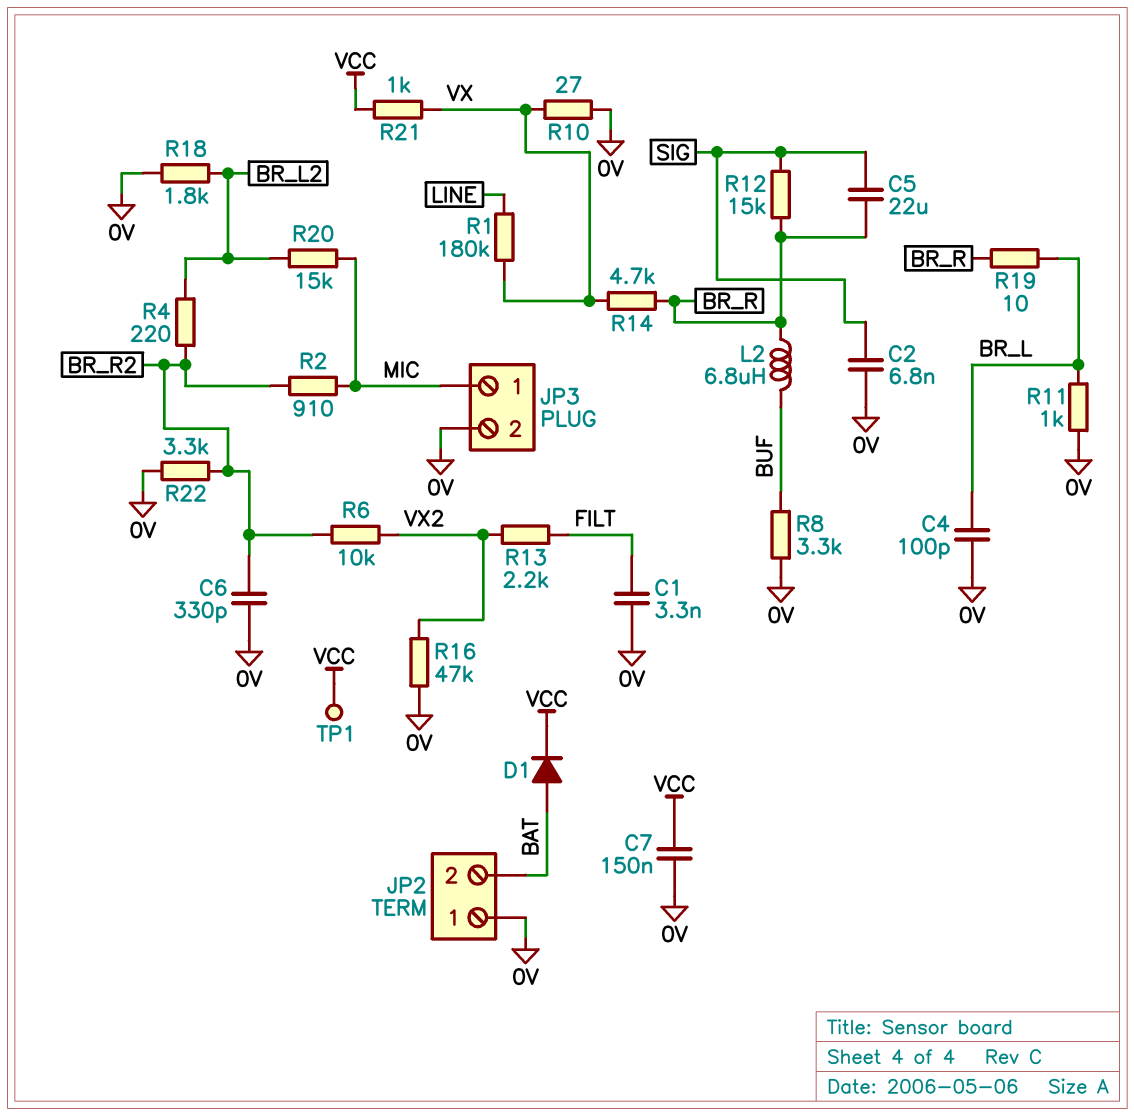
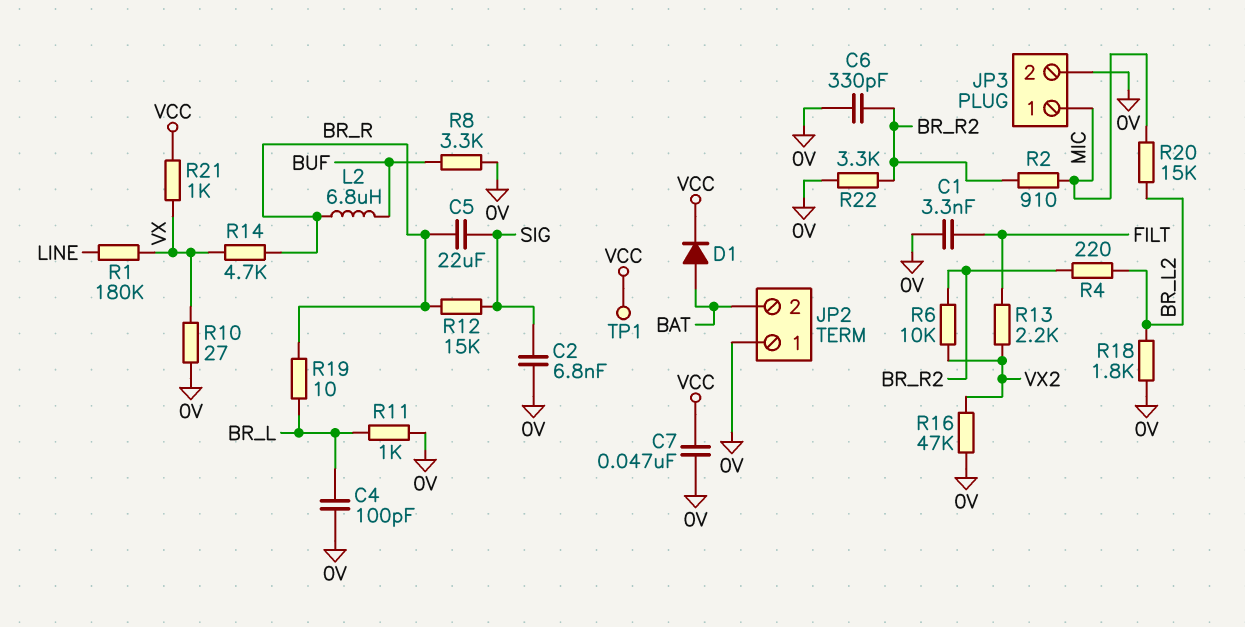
C7: 150nF (0V, VCC) -> 47nF (0V, VCC)

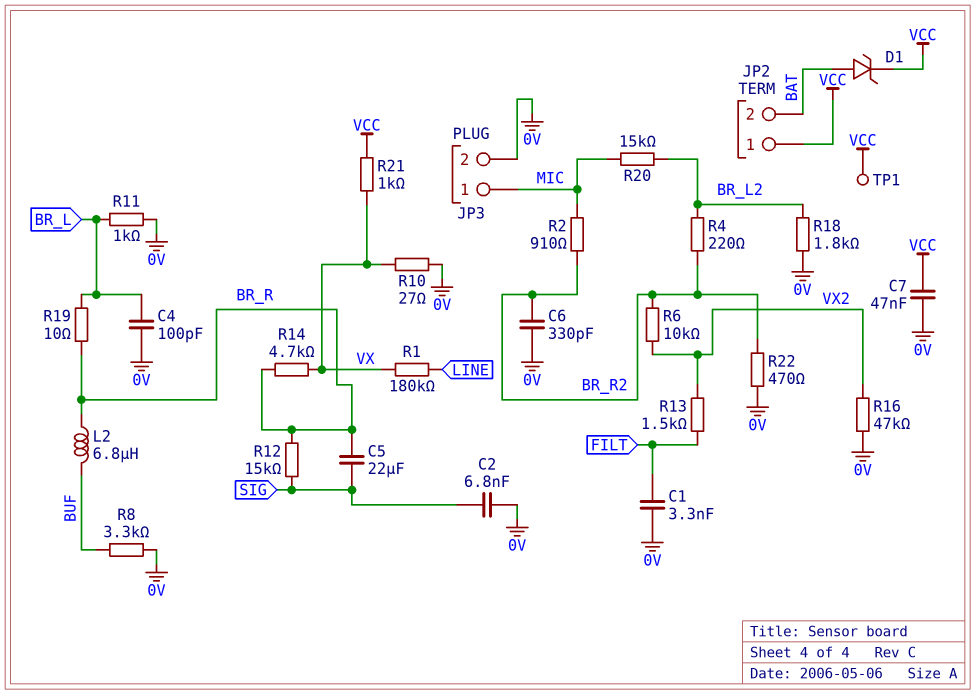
D1: diode (A BAT, K VCC) -> zener (A BAT, K VCC)
JP2 pin 1: 0V -> VCC
R13: 2.2k (FILT, VX2) -> 1.5k (FILT, VX2)
R22: 3.3k (0V, BR_R2) -> 470 (0V, BR_R2)

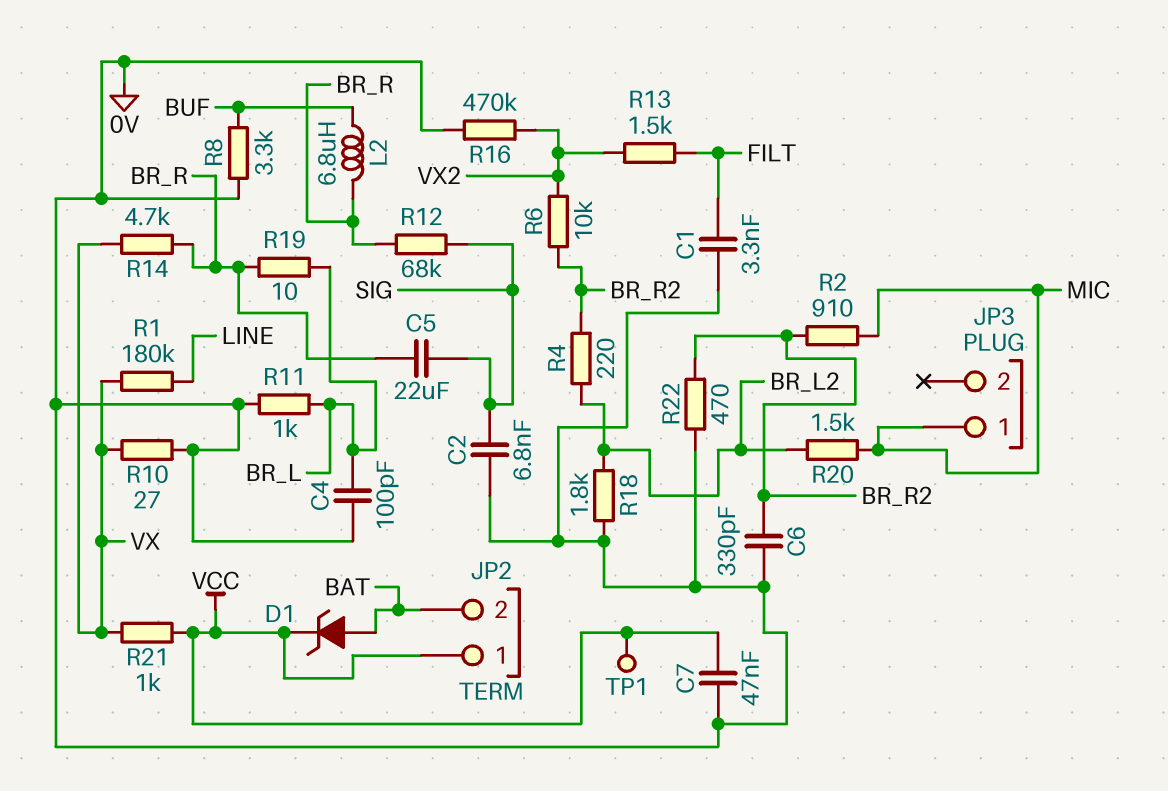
JP3 pin 2: 0V -> none
R12: 15k (BR_R, SIG) -> 68k (BR_R, SIG)
R16: 47k (0V, VX2) -> 470k (0V, VX2)
R20: 15k (BR_L2, MIC) -> 1.5k (BR_L2, MIC)

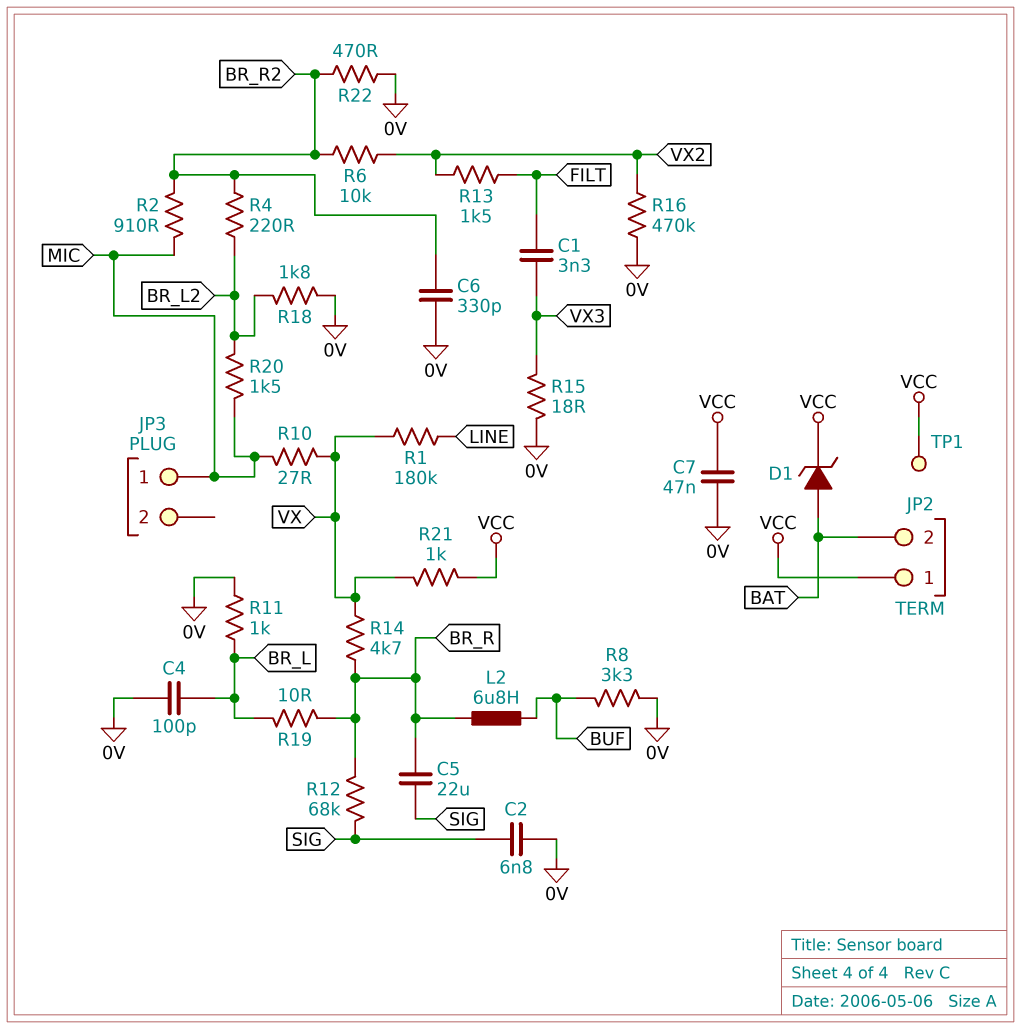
C1: 3.3nF (0V, FILT) -> 3.3nF (FILT, VX3)
R10: 27 (0V, VX) -> 27 (MIC, VX)
R15: none -> 18 (0V, VX3)

